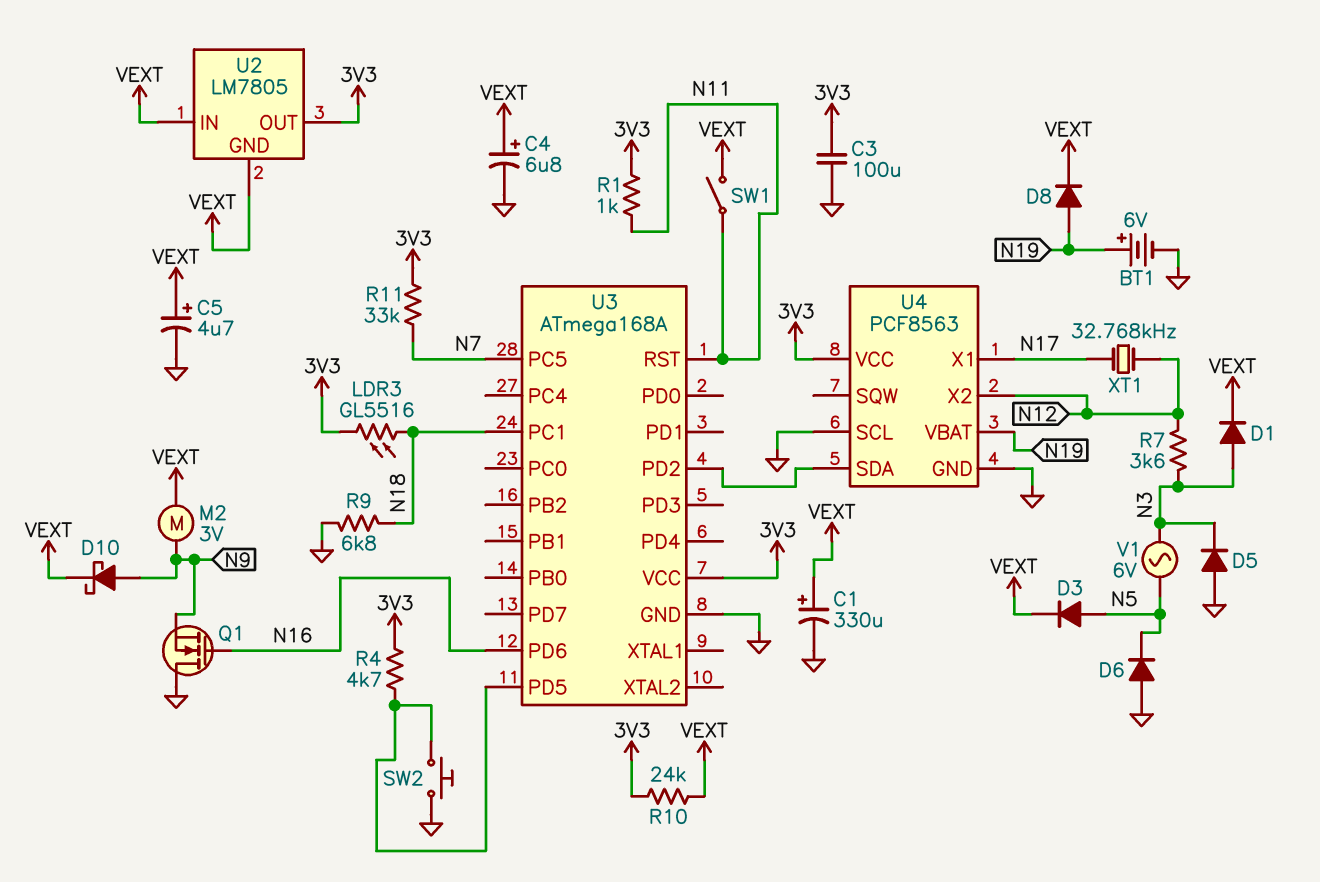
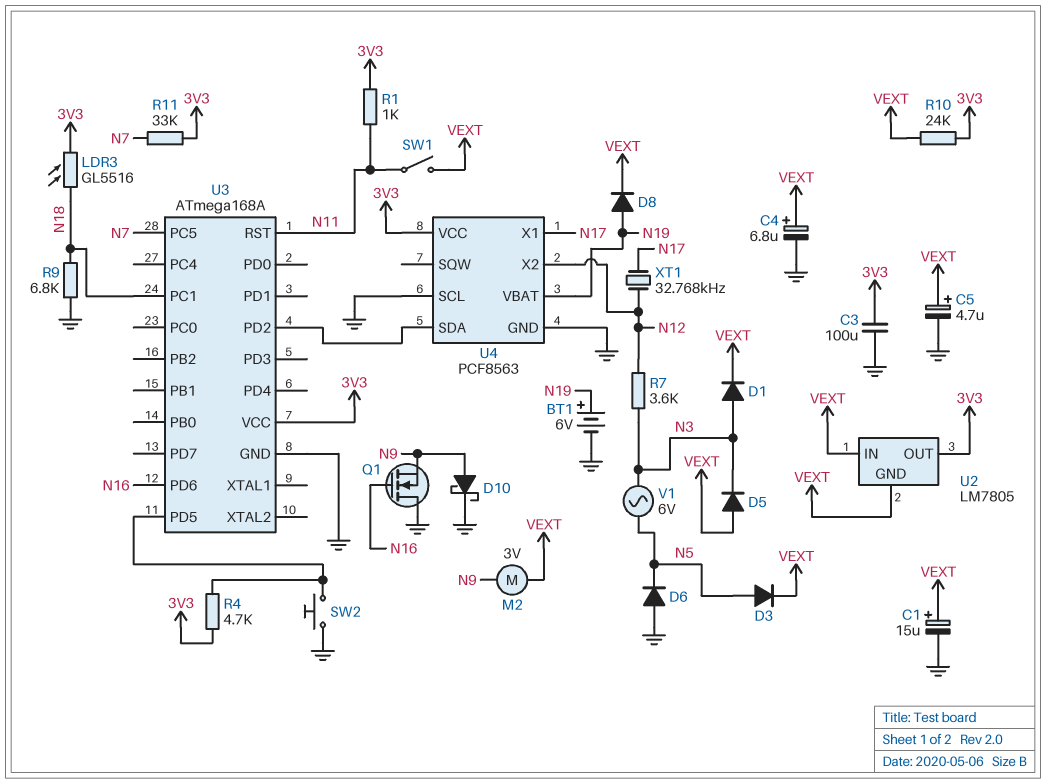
C1: 330uF (plus VEXT, minus GND) -> 15uF (plus VEXT, minus GND)
D5: diode (A GND, K N3) -> diode (A VEXT, K N3)
D10: schottky (A N9, K VEXT) -> schottky (A N9, K GND)

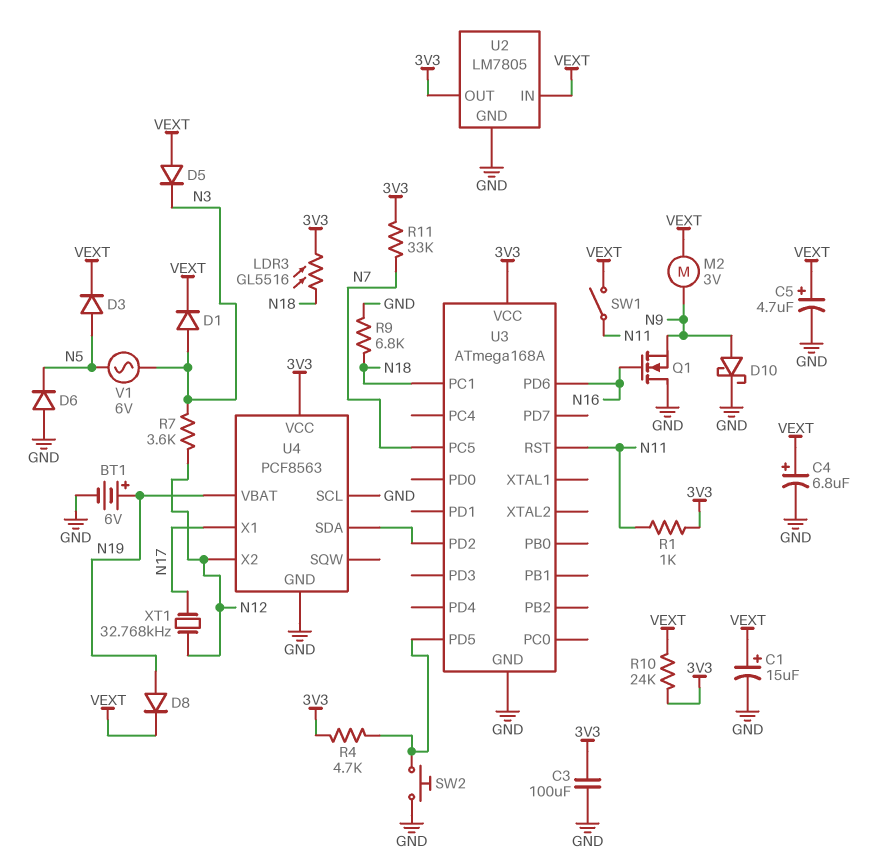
U2 pin GND: VEXT -> GND

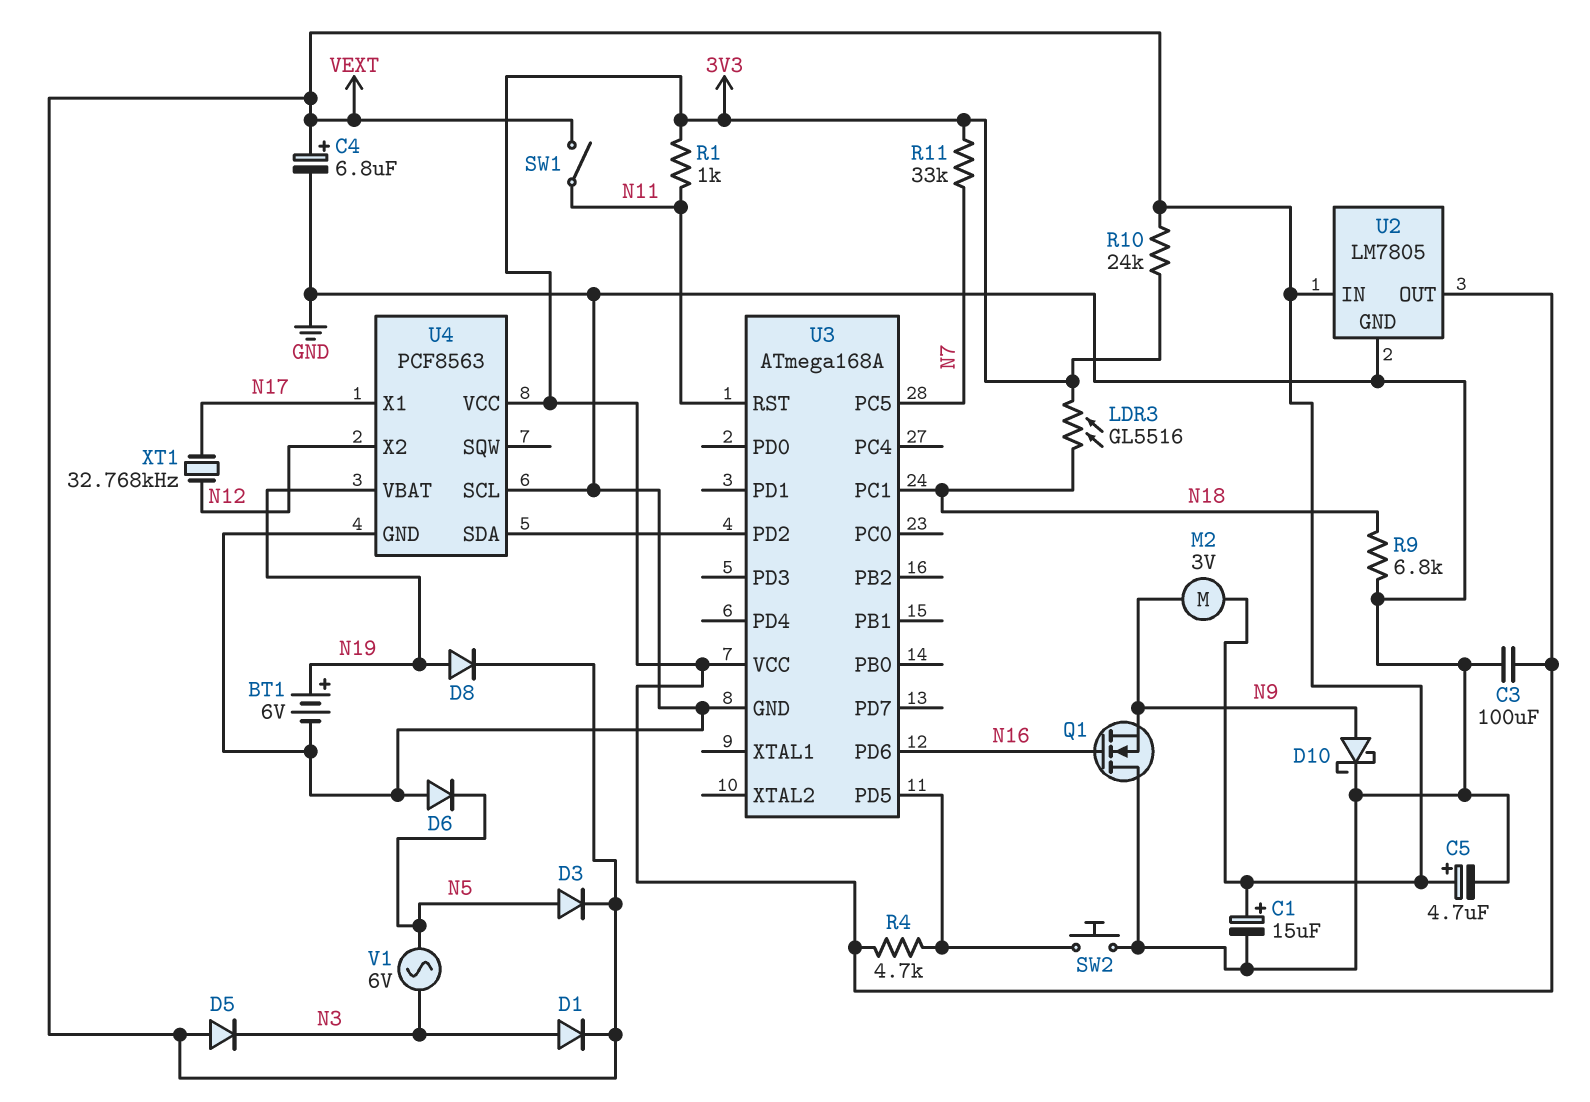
R7: 3.6k (N3, N12) -> none

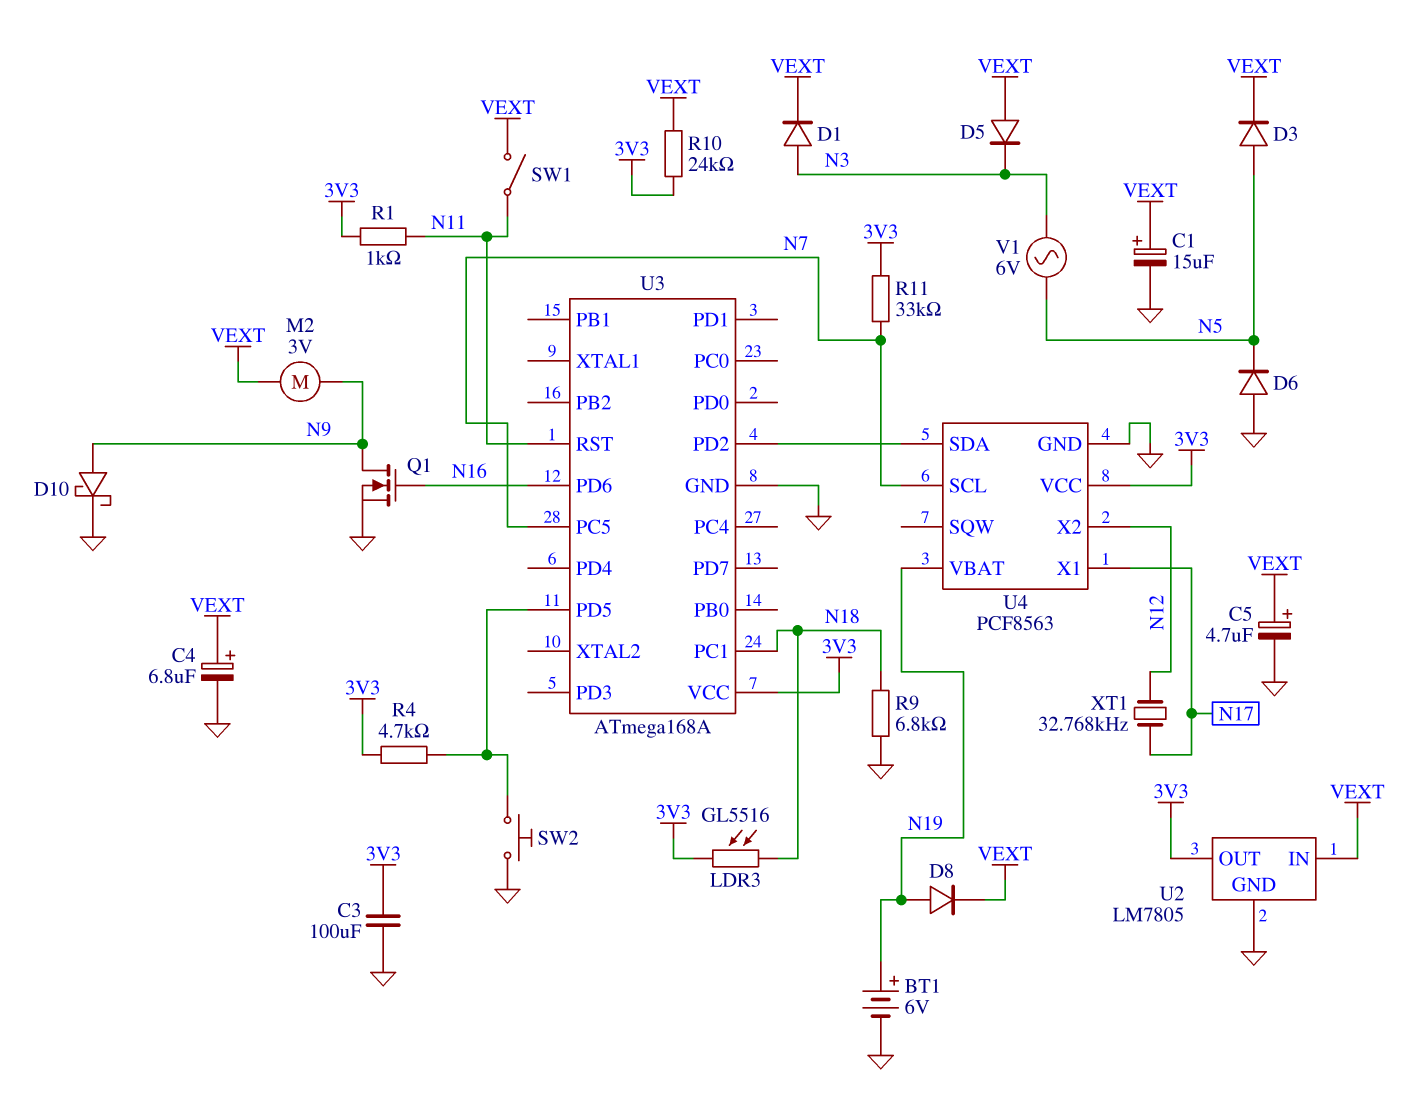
Q1: NMOS (G N16, D GND, S N9) -> NMOS (G N16, D N9, S GND)
U4 pin SCL: GND -> N7

